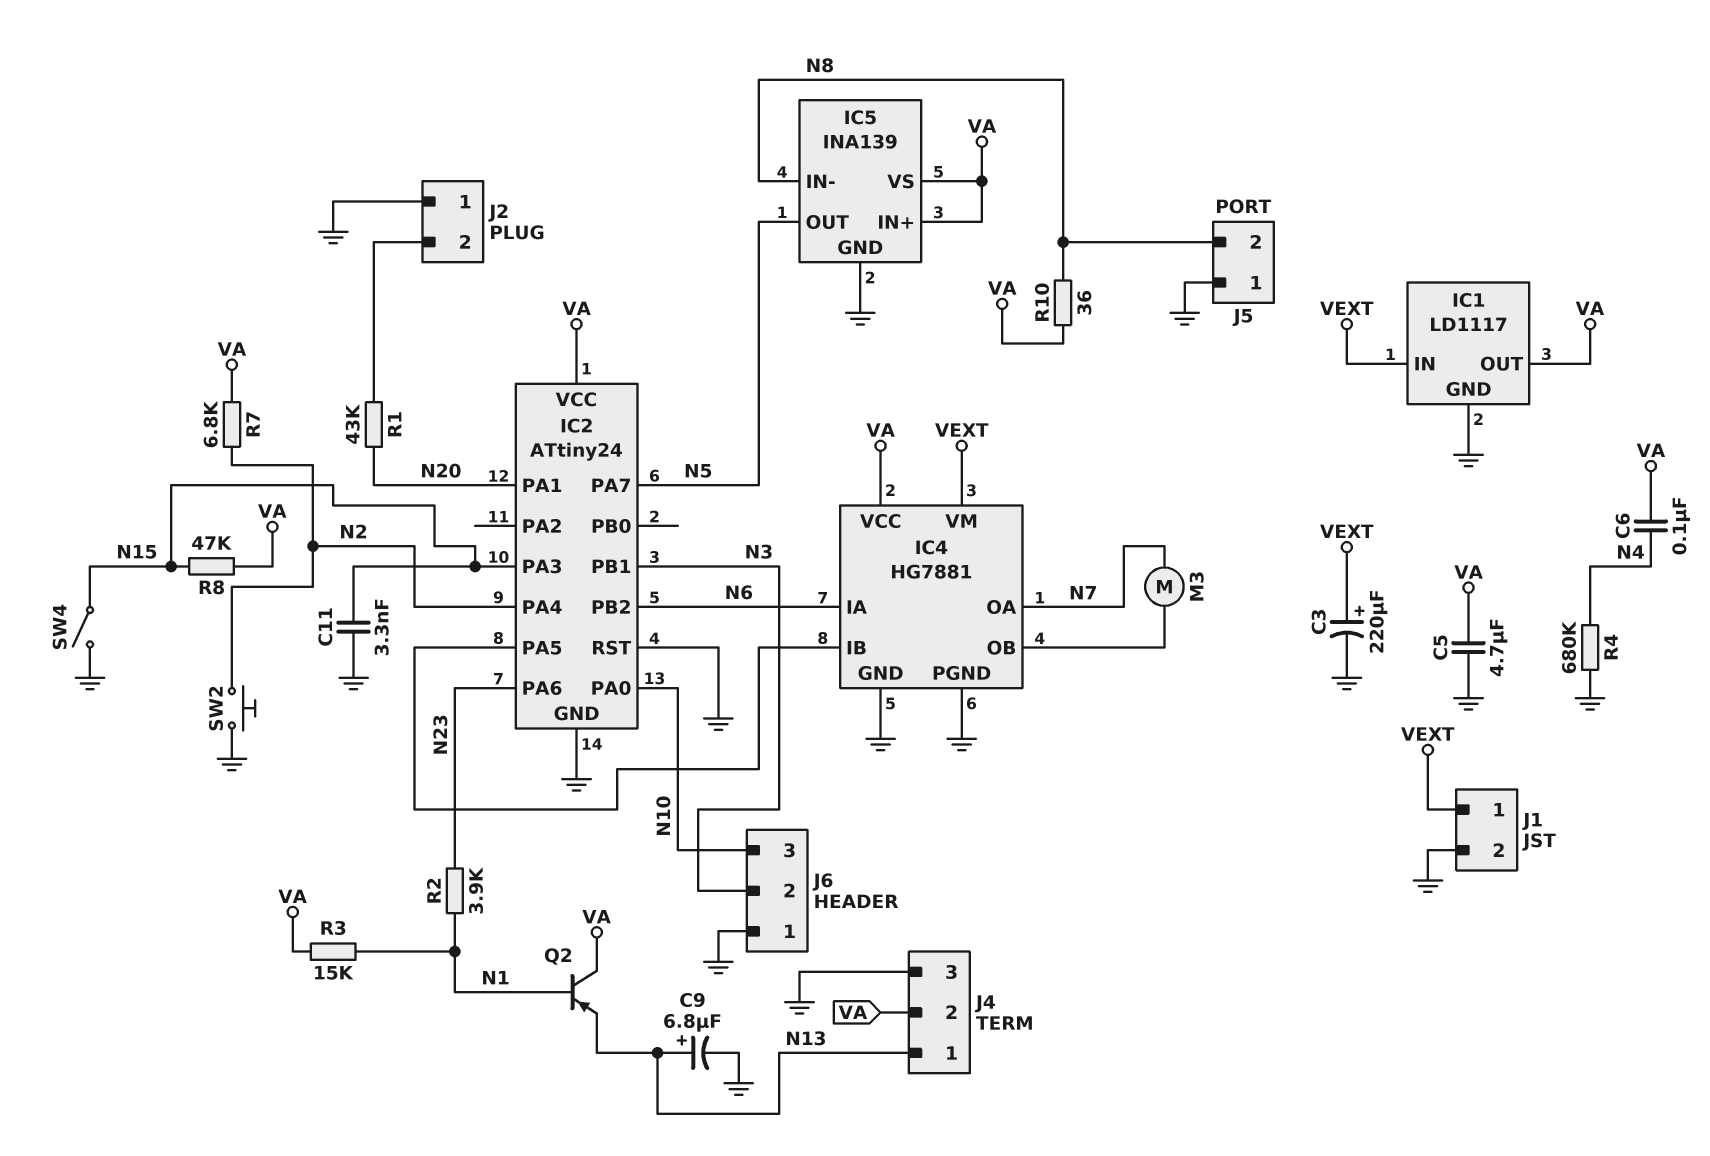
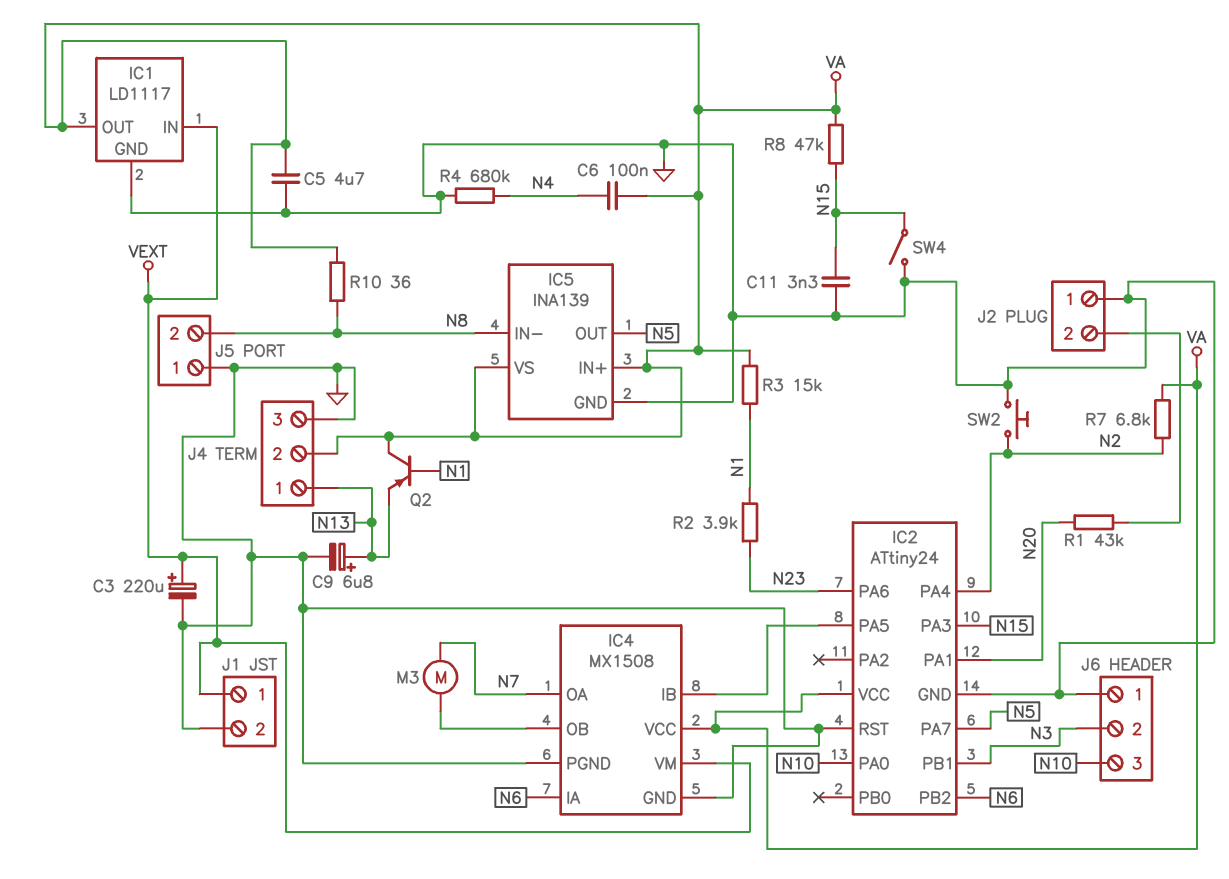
IC4: HG7881 -> MX1508

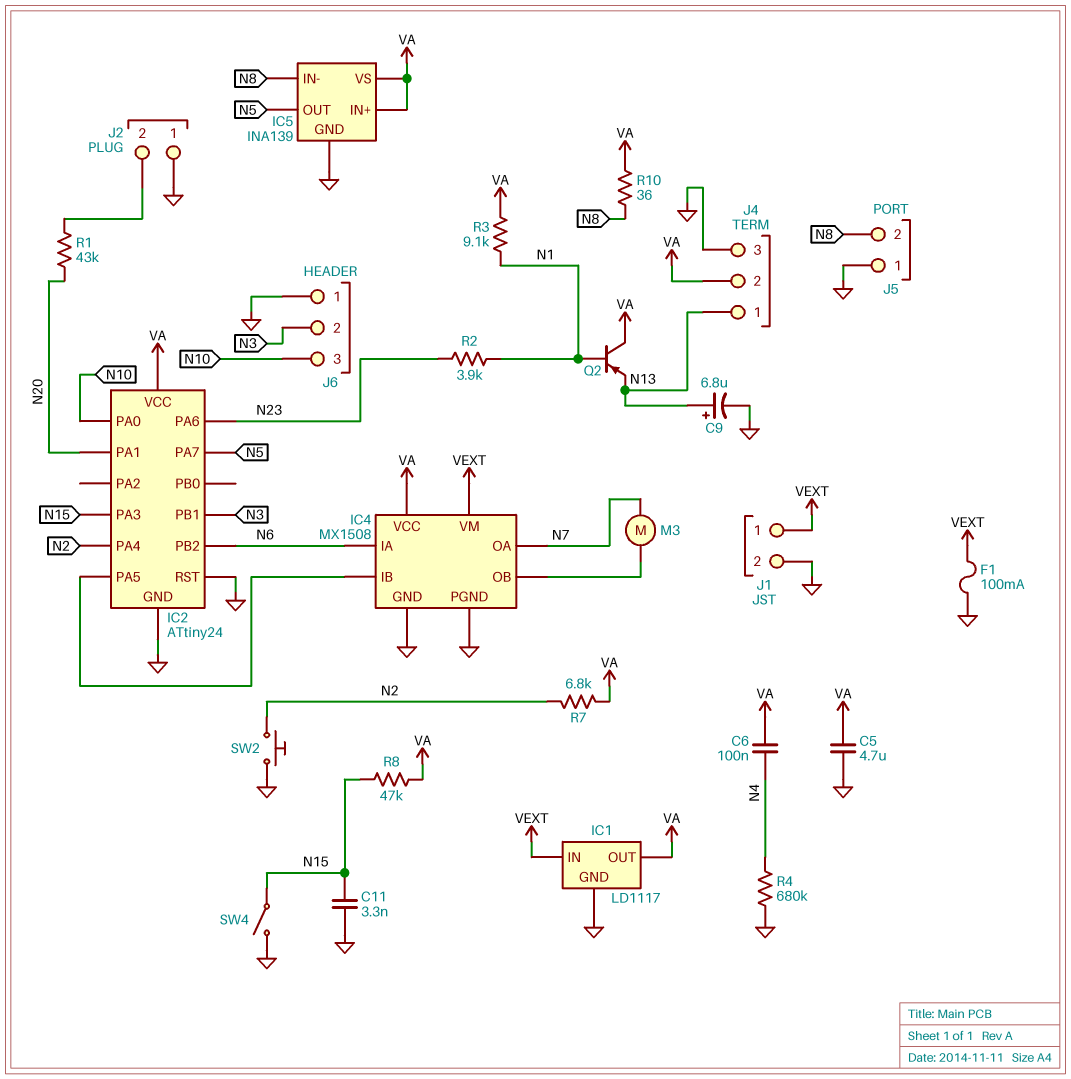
C3: 220uF (plus VEXT, minus GND) -> none
F1: none -> 100mA (GND, VEXT)
R3: 15k (N1, VA) -> 9.1k (N1, VA)

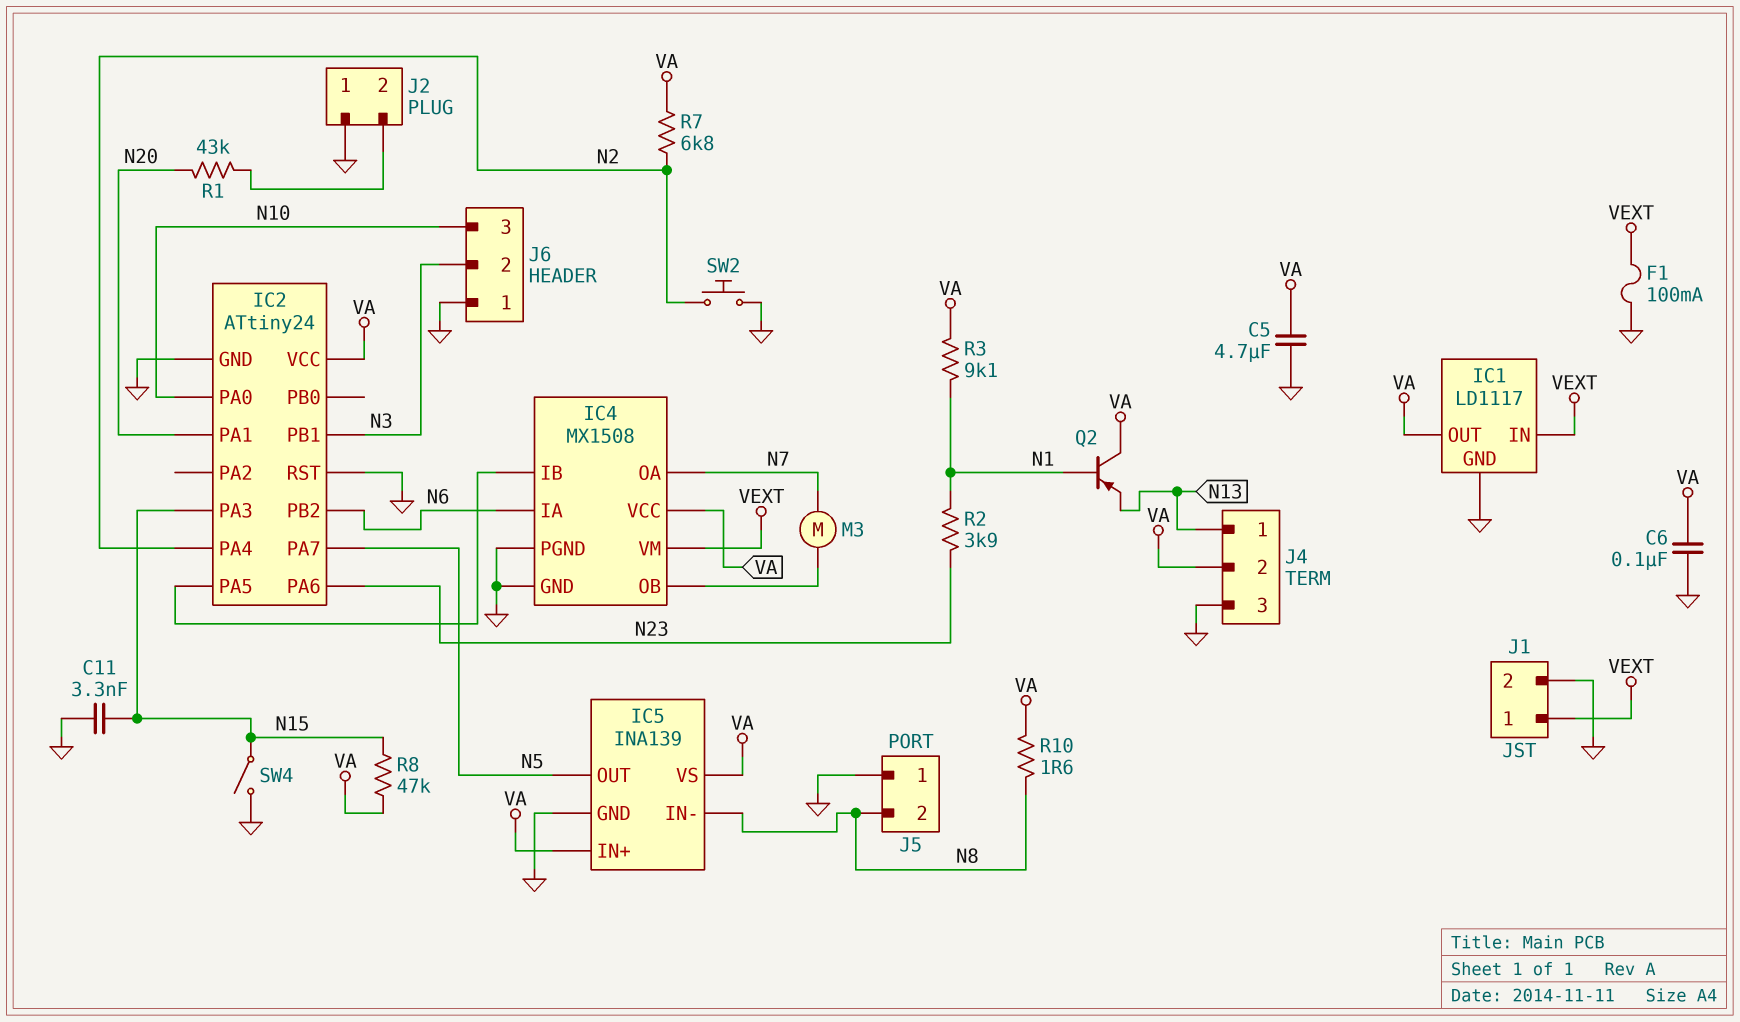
C6: 100nF (N4, VA) -> 100nF (GND, VA)
C9: 6.8uF (plus N13, minus GND) -> none
R4: 680k (GND, N4) -> none
R10: 36 (N8, VA) -> 1.6 (N8, VA)

